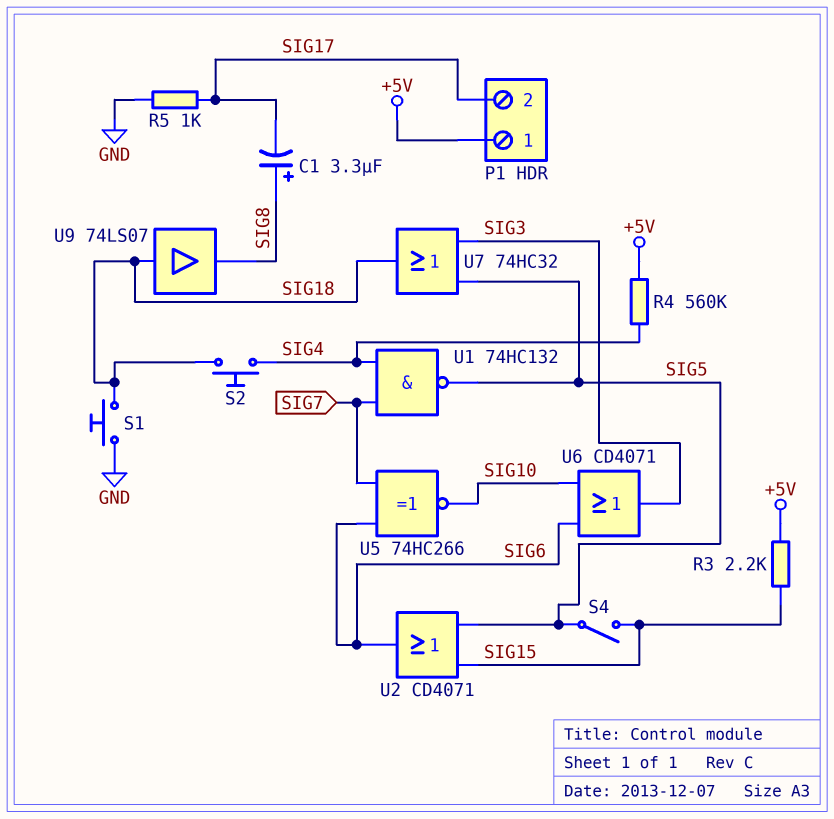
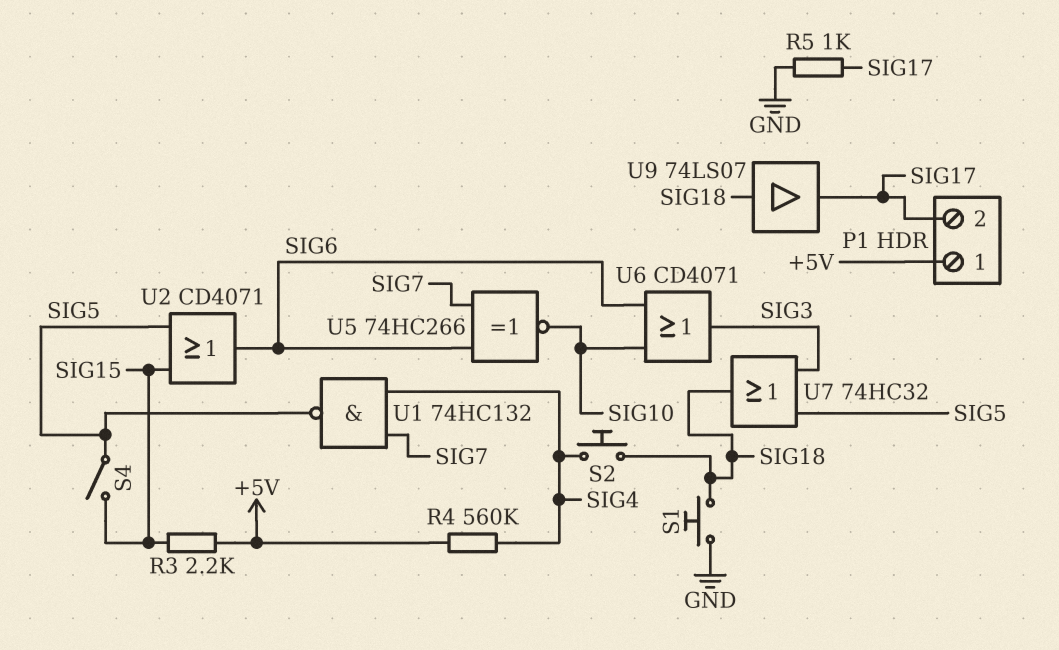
C1: 3.3uF (plus SIG8, minus SIG17) -> none
U9: buffer 74LS07 (in SIG18, out SIG8) -> buffer 74LS07 (in SIG18, out SIG17)

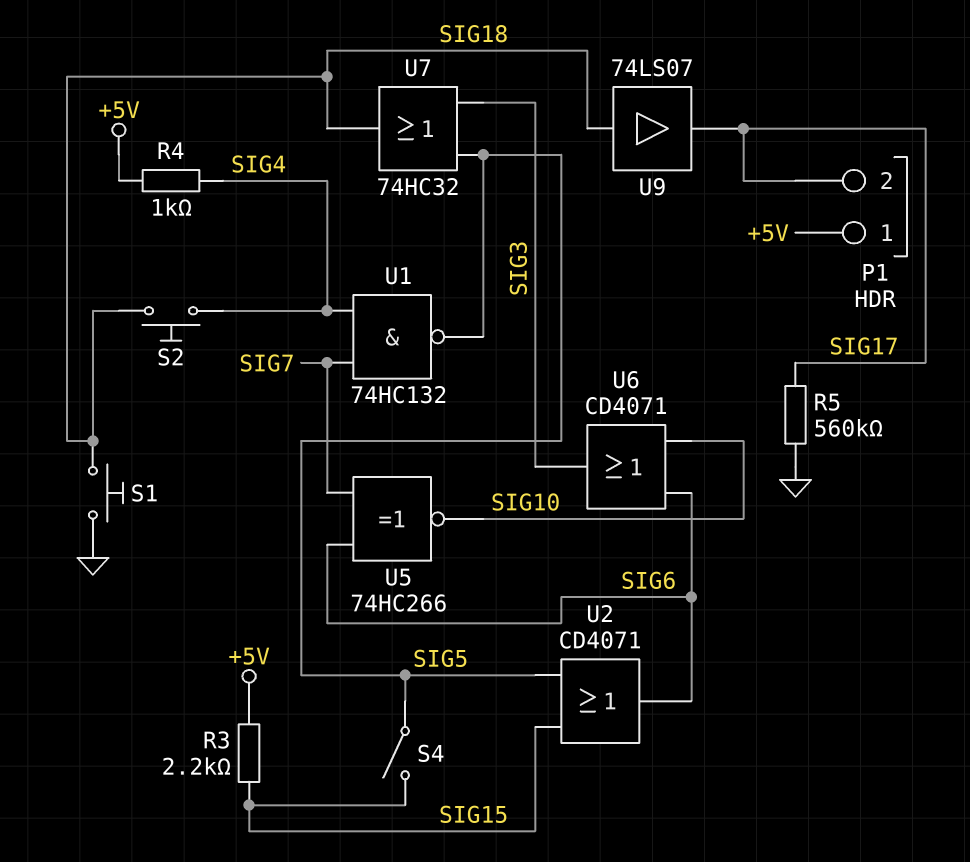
R4: 560k (+5V, SIG4) -> 1k (+5V, SIG4)
R5: 1k (GND, SIG17) -> 560k (GND, SIG17)

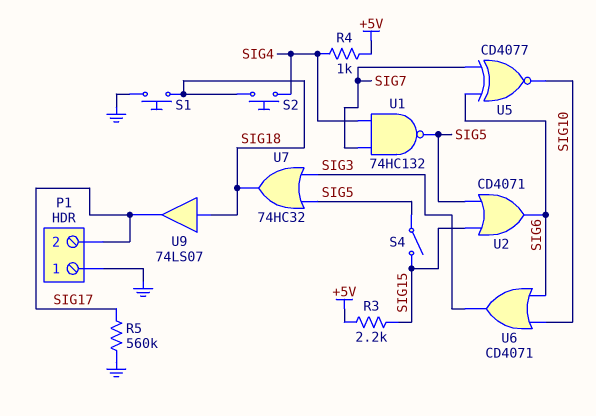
P1 pin 1: +5V -> GND
U5: XNOR 74HC266 (in SIG6, in SIG7, out SIG10) -> XNOR CD4077 (in SIG6, in SIG7, out SIG10)

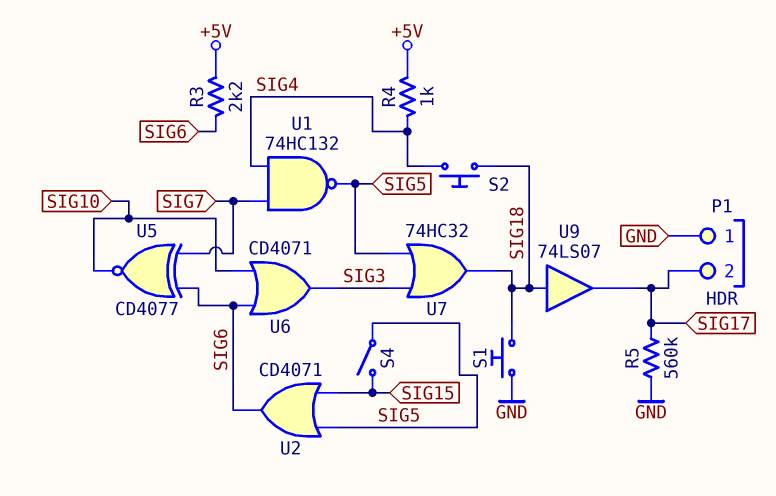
R3: 2.2k (+5V, SIG15) -> 2.2k (+5V, SIG6)

